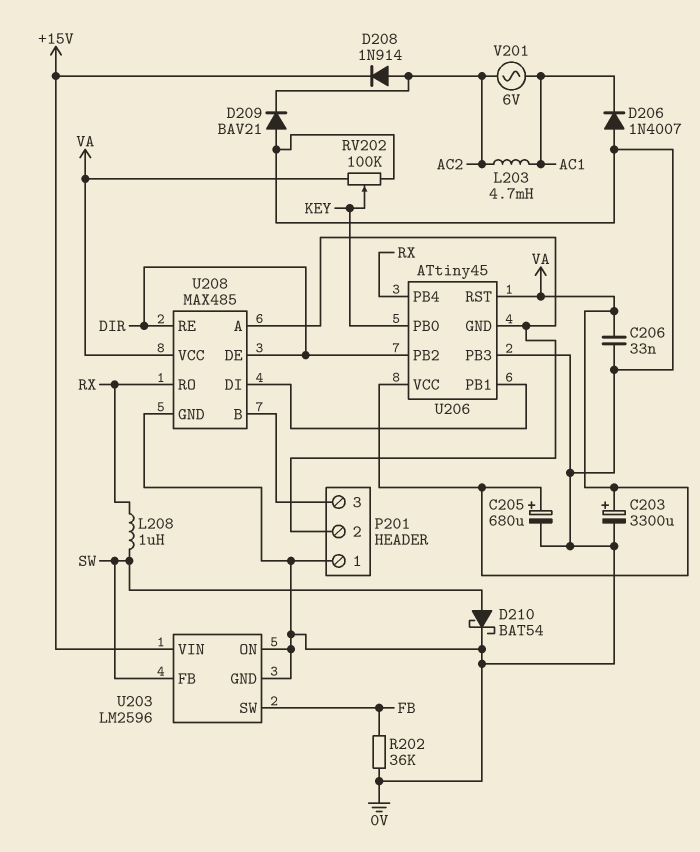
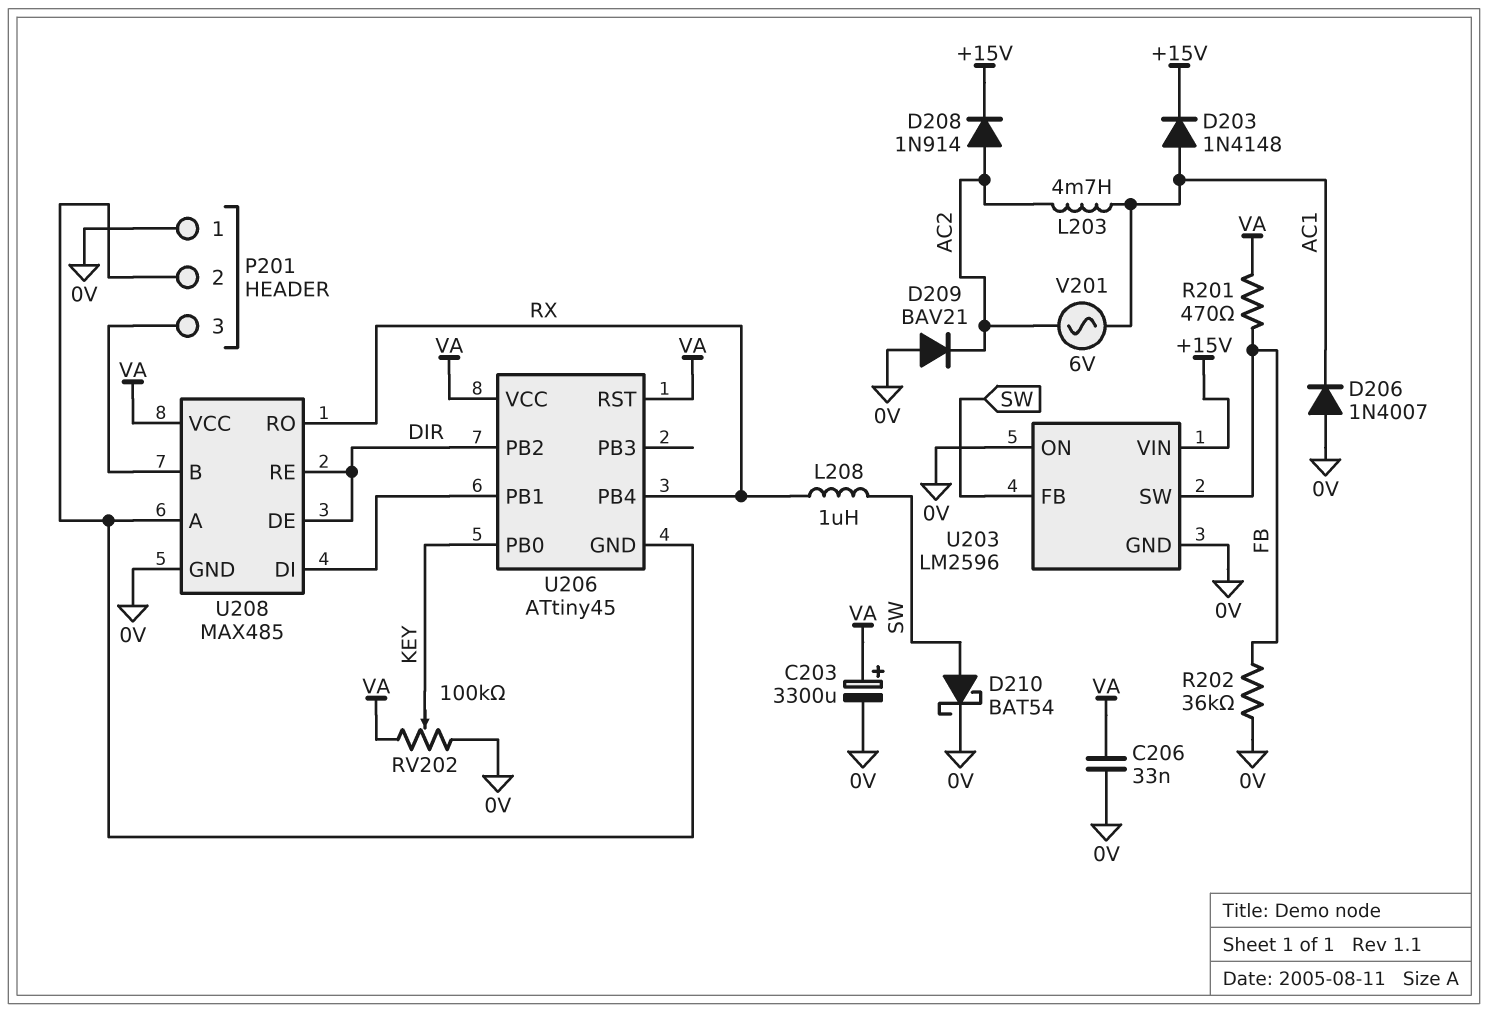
C205: 680uF (plus VA, minus 0V) -> none
D203: none -> diode 1N4148 (A AC1, K +15V)
R201: none -> 470 (FB, VA)
U206 pin PB3: 0V -> none

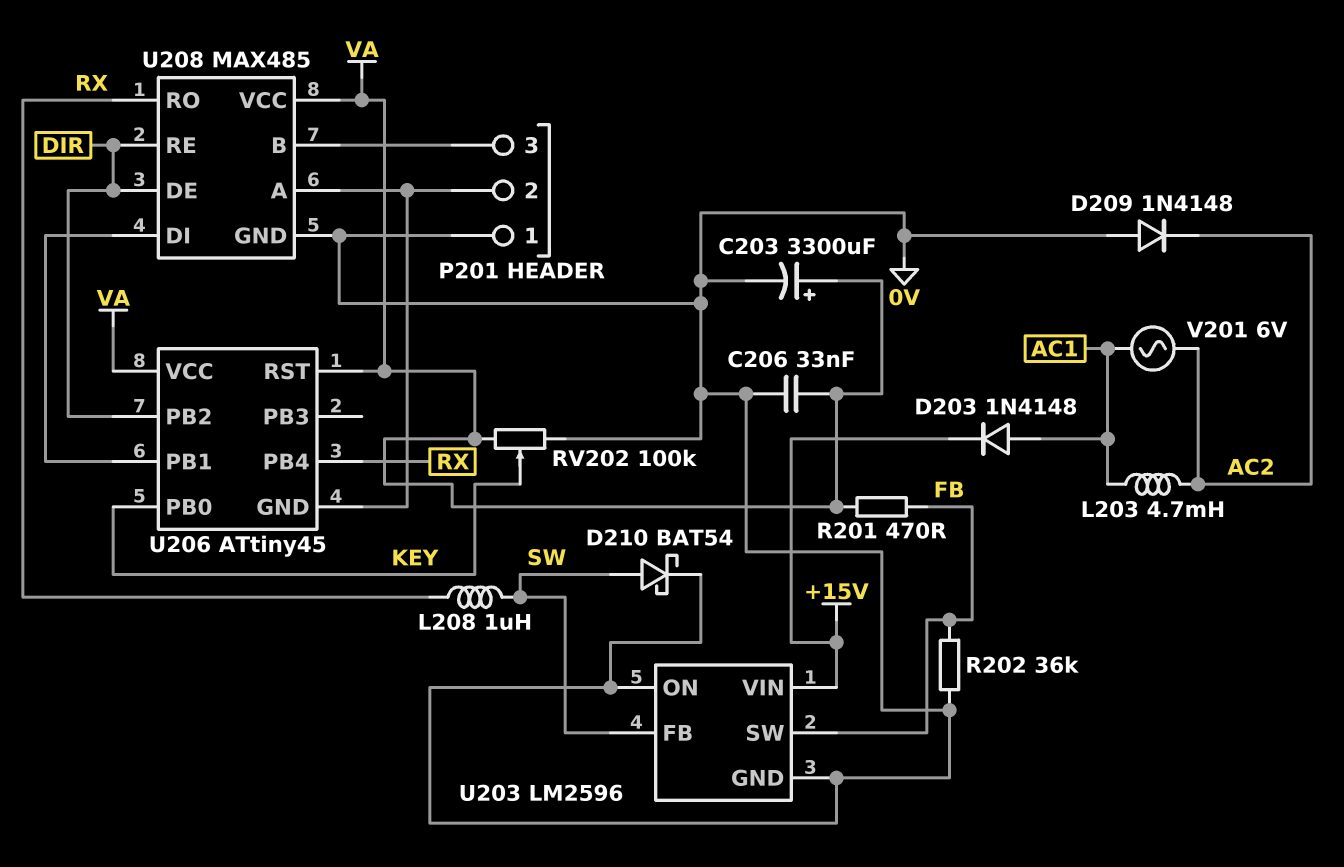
D206: diode 1N4007 (A 0V, K AC1) -> none
D208: diode 1N914 (A AC2, K +15V) -> none
D209: diode BAV21 (A 0V, K AC2) -> diode 1N4148 (A 0V, K AC2)

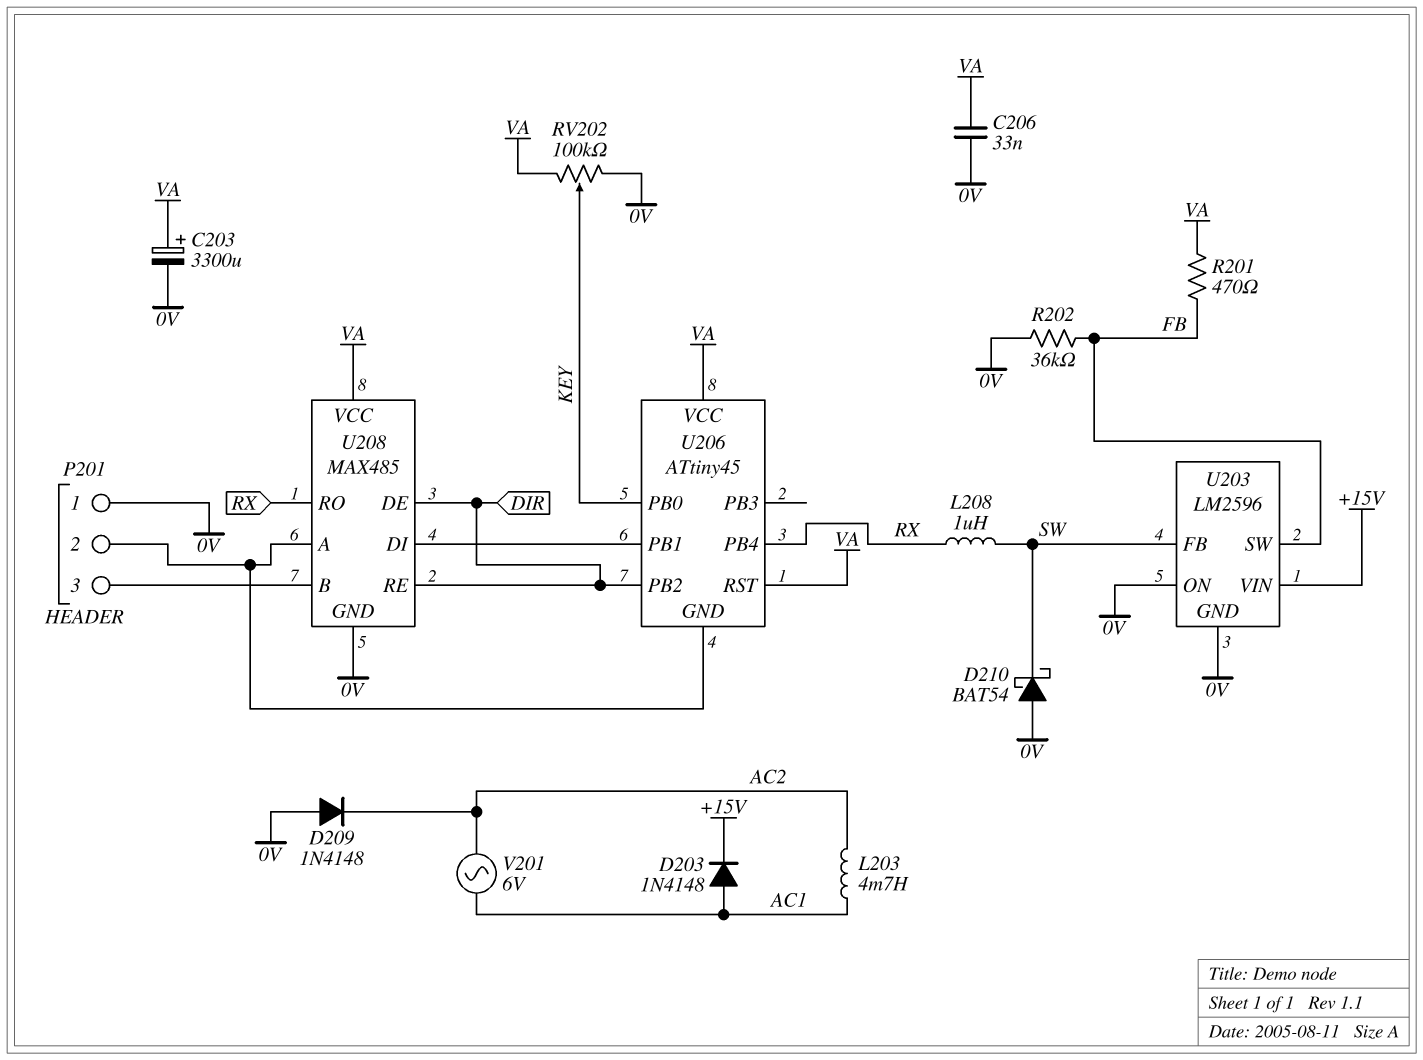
D210: schottky BAT54 (A SW, K 0V) -> schottky BAT54 (A 0V, K SW)

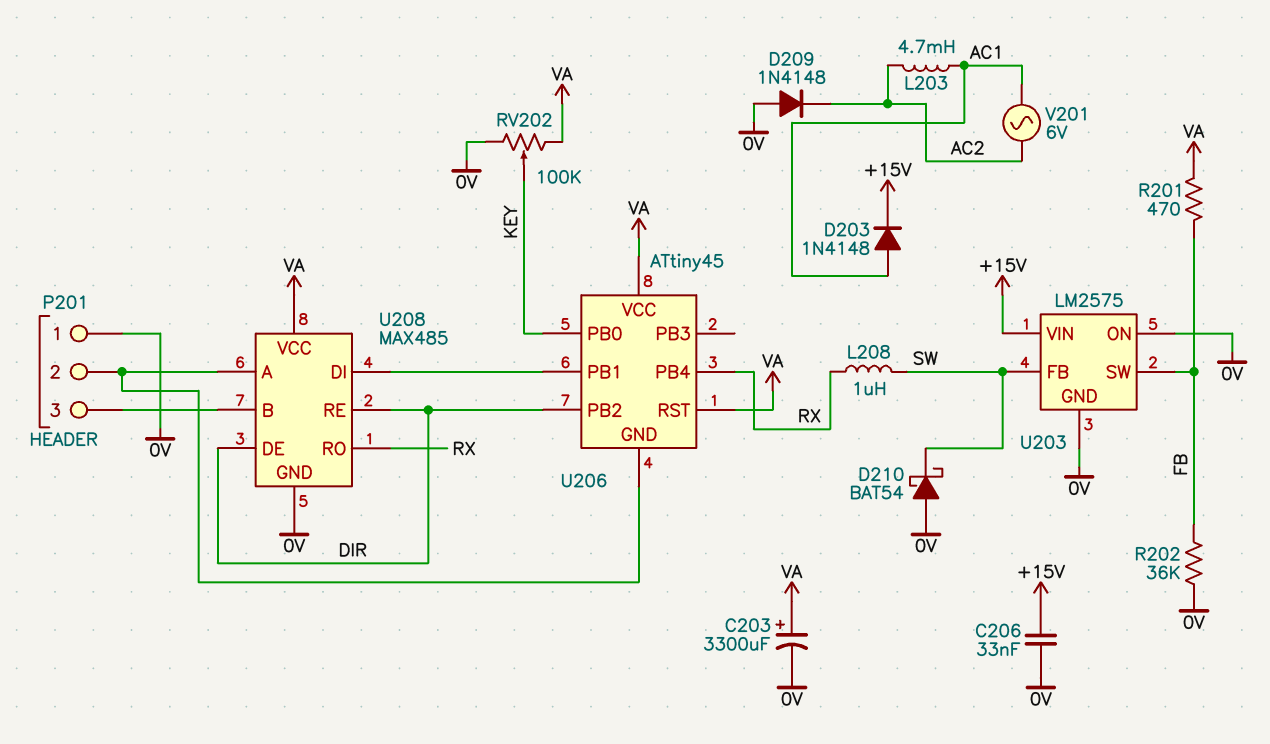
C206: 33nF (0V, VA) -> 33nF (+15V, 0V)
U203: LM2596 -> LM2575

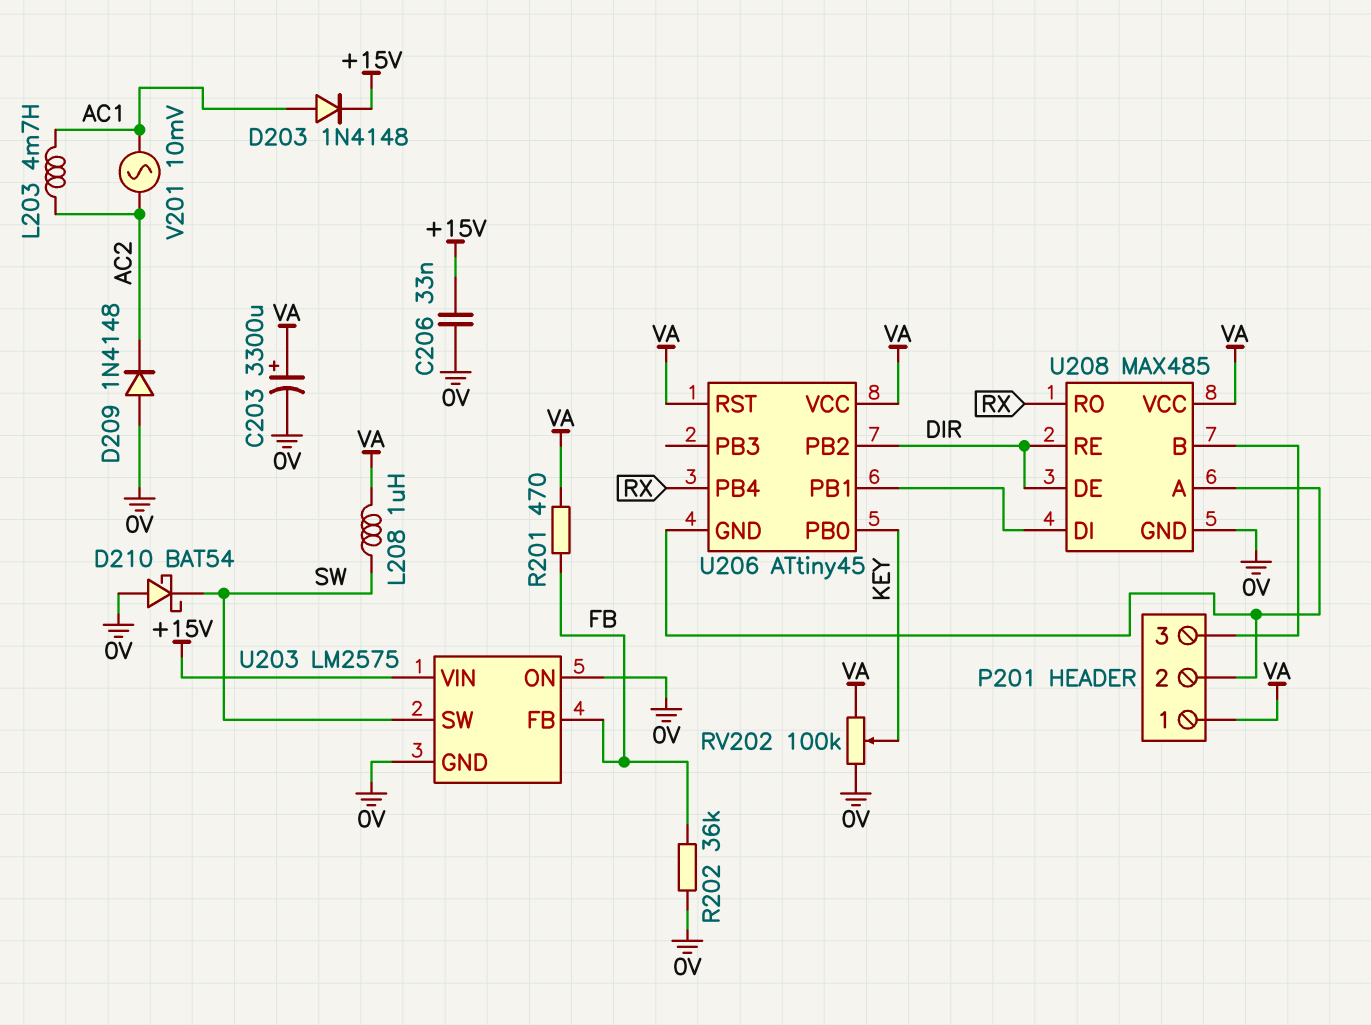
L208: 1uH (RX, SW) -> 1uH (SW, VA)
P201 pin 1: 0V -> VA
U203 pin FB: SW -> FB
U203 pin SW: FB -> SW
V201: AC 6V (AC1, AC2) -> AC 10mV (AC1, AC2)

